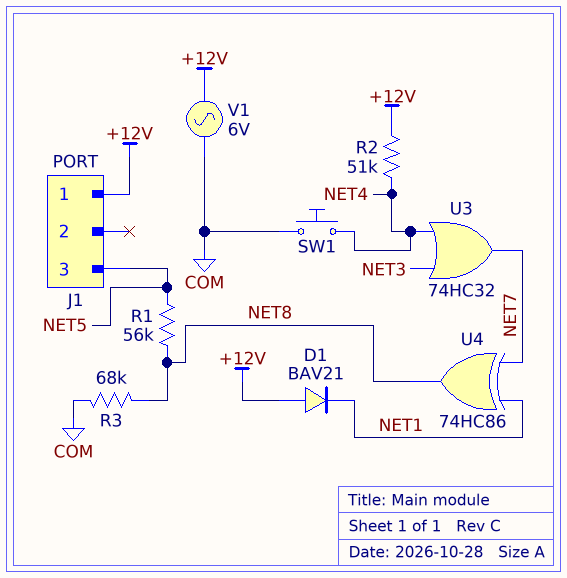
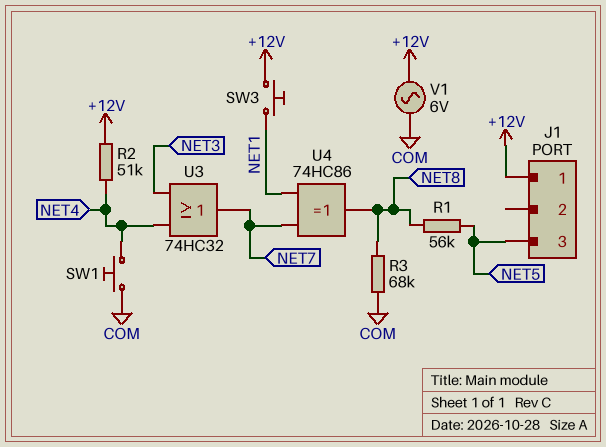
D1: diode BAV21 (A +12V, K NET1) -> none
SW3: none -> button (+12V, NET1)

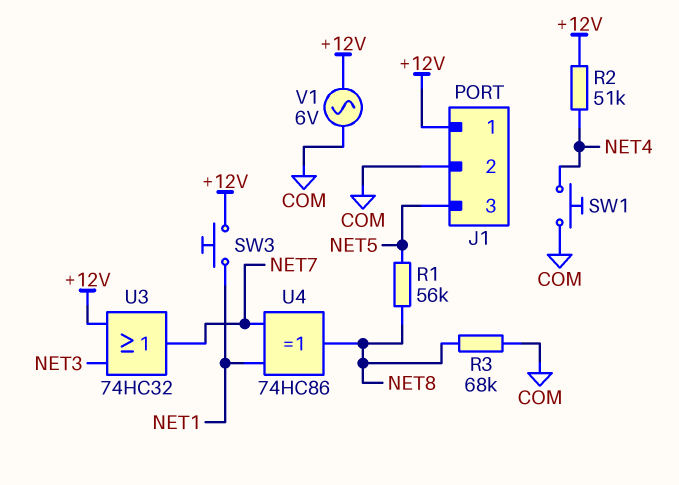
J1 pin 2: none -> COM
U3: OR 74HC32 (in NET3, in NET4, out NET7) -> OR 74HC32 (in +12V, in NET3, out NET7)

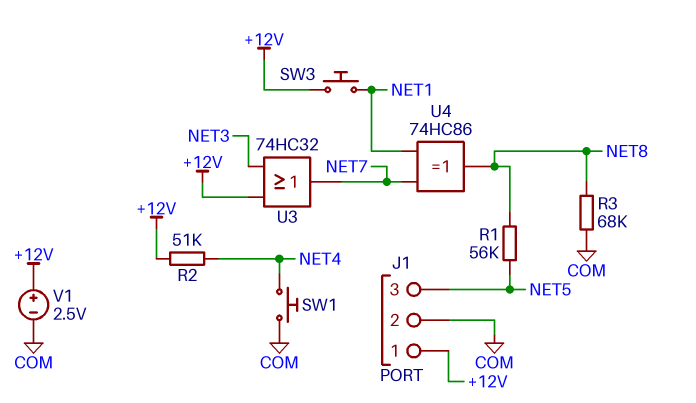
V1: AC 6V (+12V, COM) -> 2.5V (plus +12V, minus COM)

